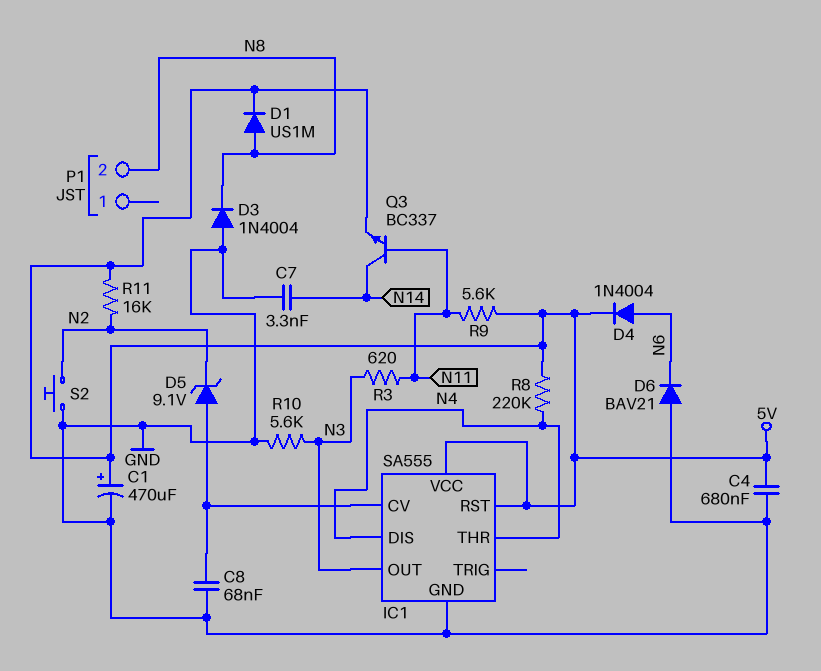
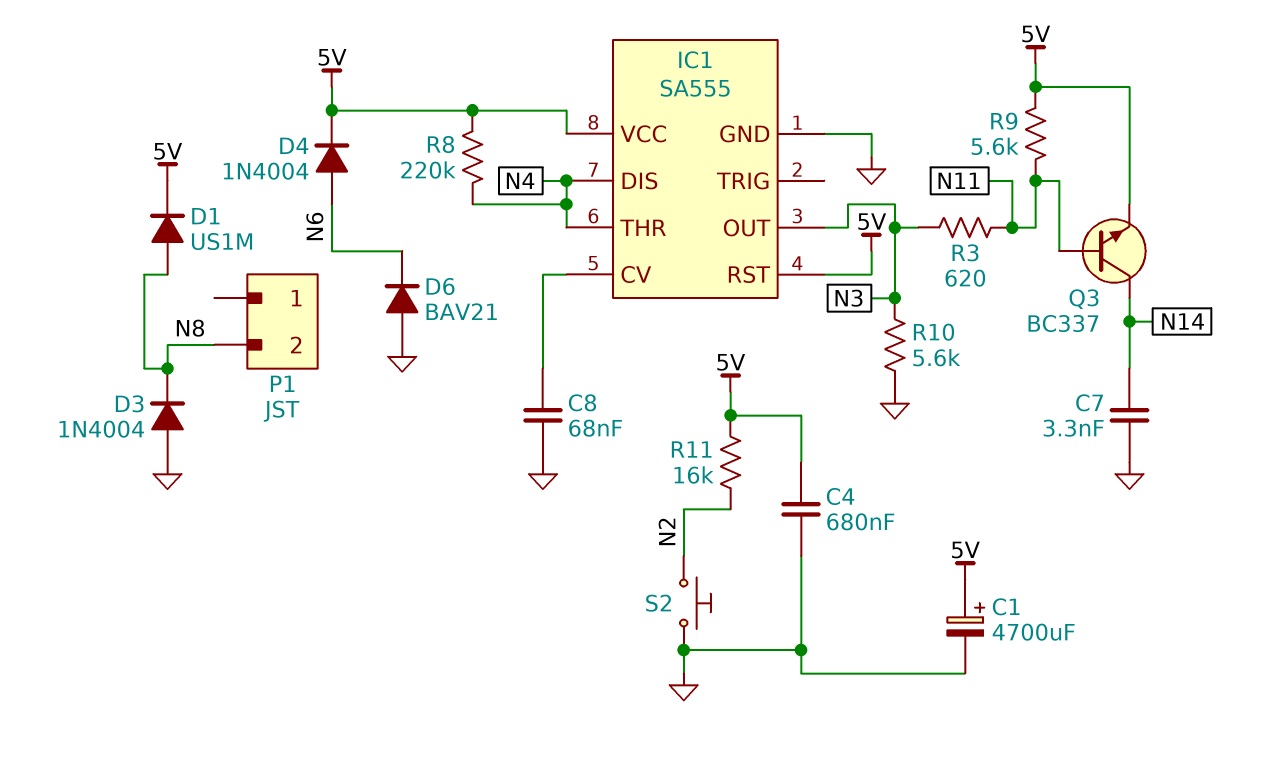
C1: 470uF (plus 5V, minus GND) -> 4700uF (plus 5V, minus GND)
D5: zener 9.1V (A IC1/CV, K N2) -> none

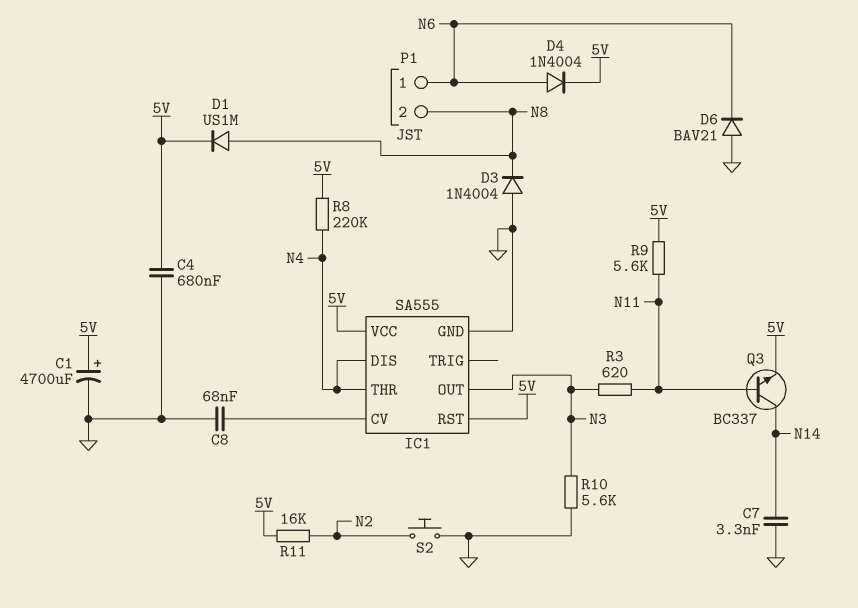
P1 pin 1: none -> N6

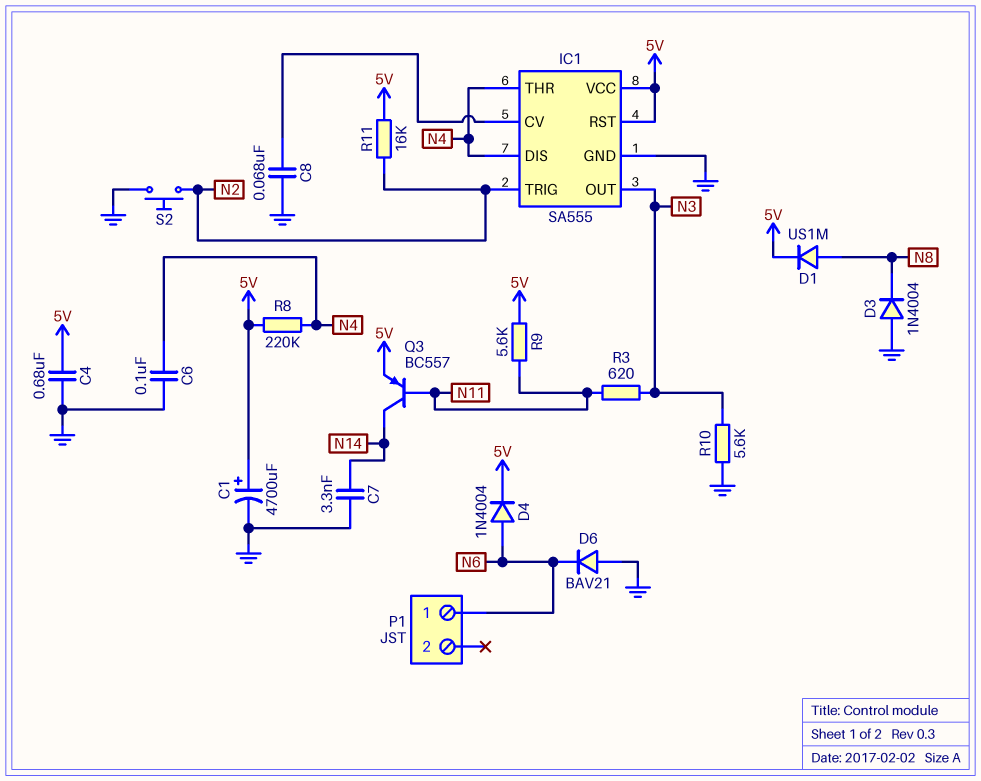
C6: none -> 100nF (GND, N4)
IC1 pin TRIG: none -> N2
P1 pin 2: N8 -> none
Q3: NPN BC337 (B N11, C N14, E 5V) -> PNP BC557 (B N11, C N14, E 5V)

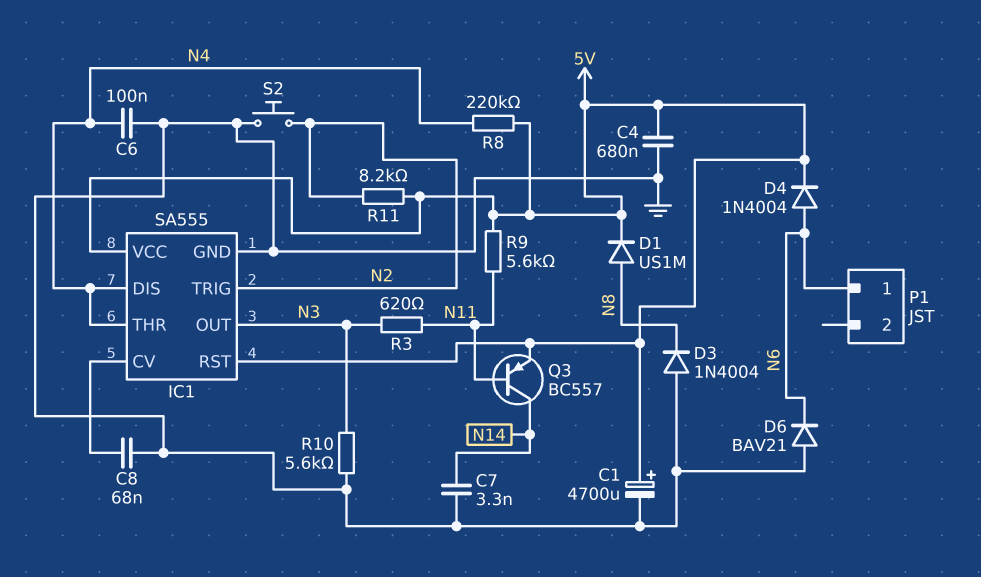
R11: 16k (5V, N2) -> 8.2k (5V, N2)

